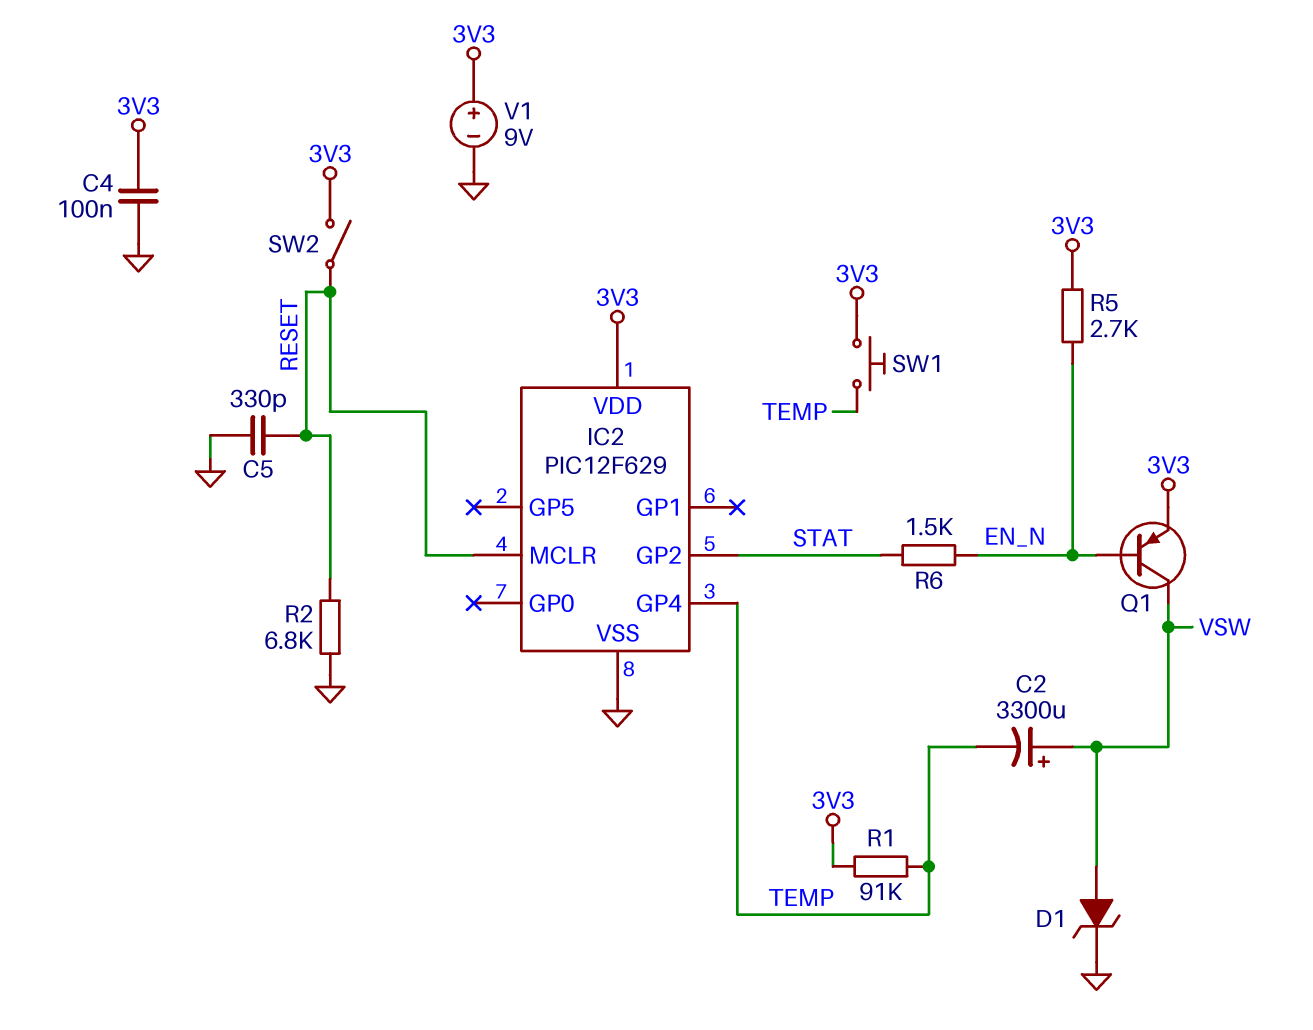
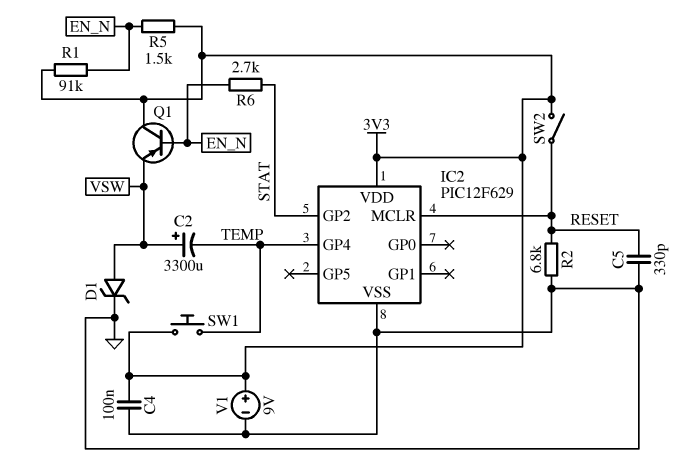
Q1: PNP (B EN_N, C VSW, E 3V3) -> PNP (B EN_N, C 3V3, E VSW)
R1: 91k (3V3, TEMP) -> 91k (3V3, EN_N)
R5: 2.7k (3V3, EN_N) -> 1.5k (3V3, EN_N)
R6: 1.5k (EN_N, STAT) -> 2.7k (EN_N, STAT)

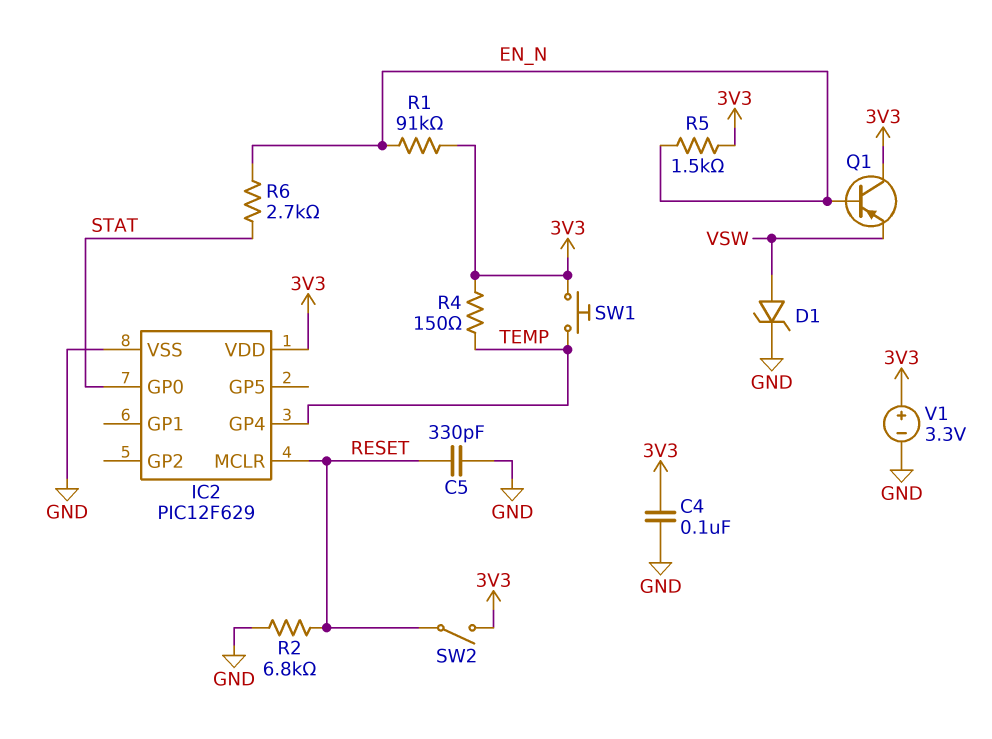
C2: 3300uF (plus VSW, minus TEMP) -> none
IC2 pin GP0: none -> STAT
IC2 pin GP2: STAT -> none
R4: none -> 150 (3V3, TEMP)
V1: 9V (plus 3V3, minus GND) -> 3.3V (plus 3V3, minus GND)

